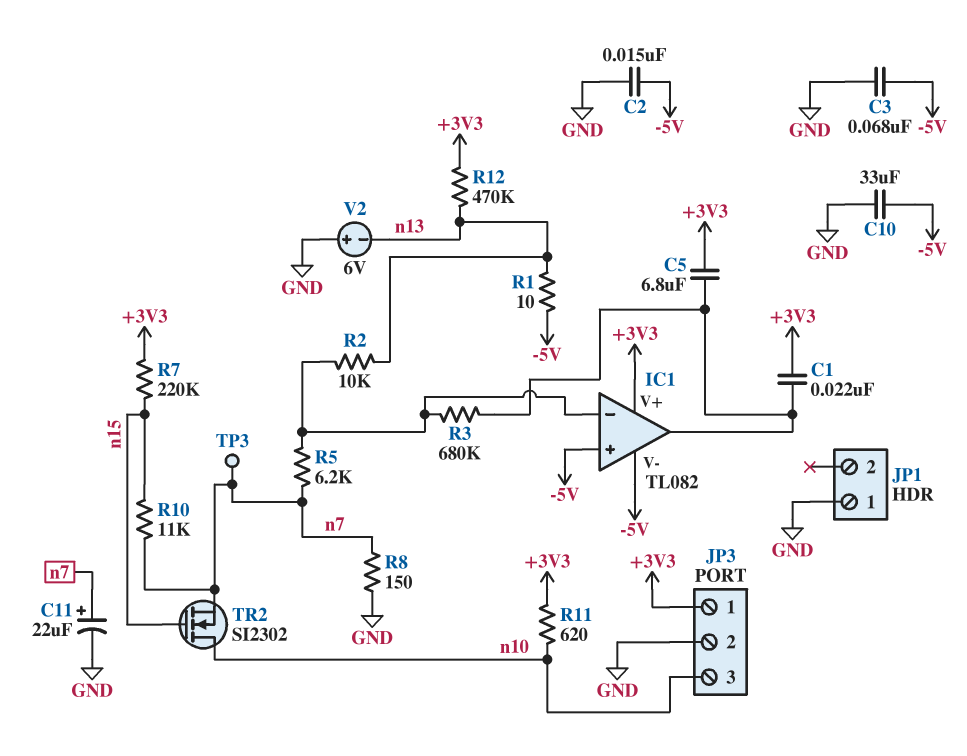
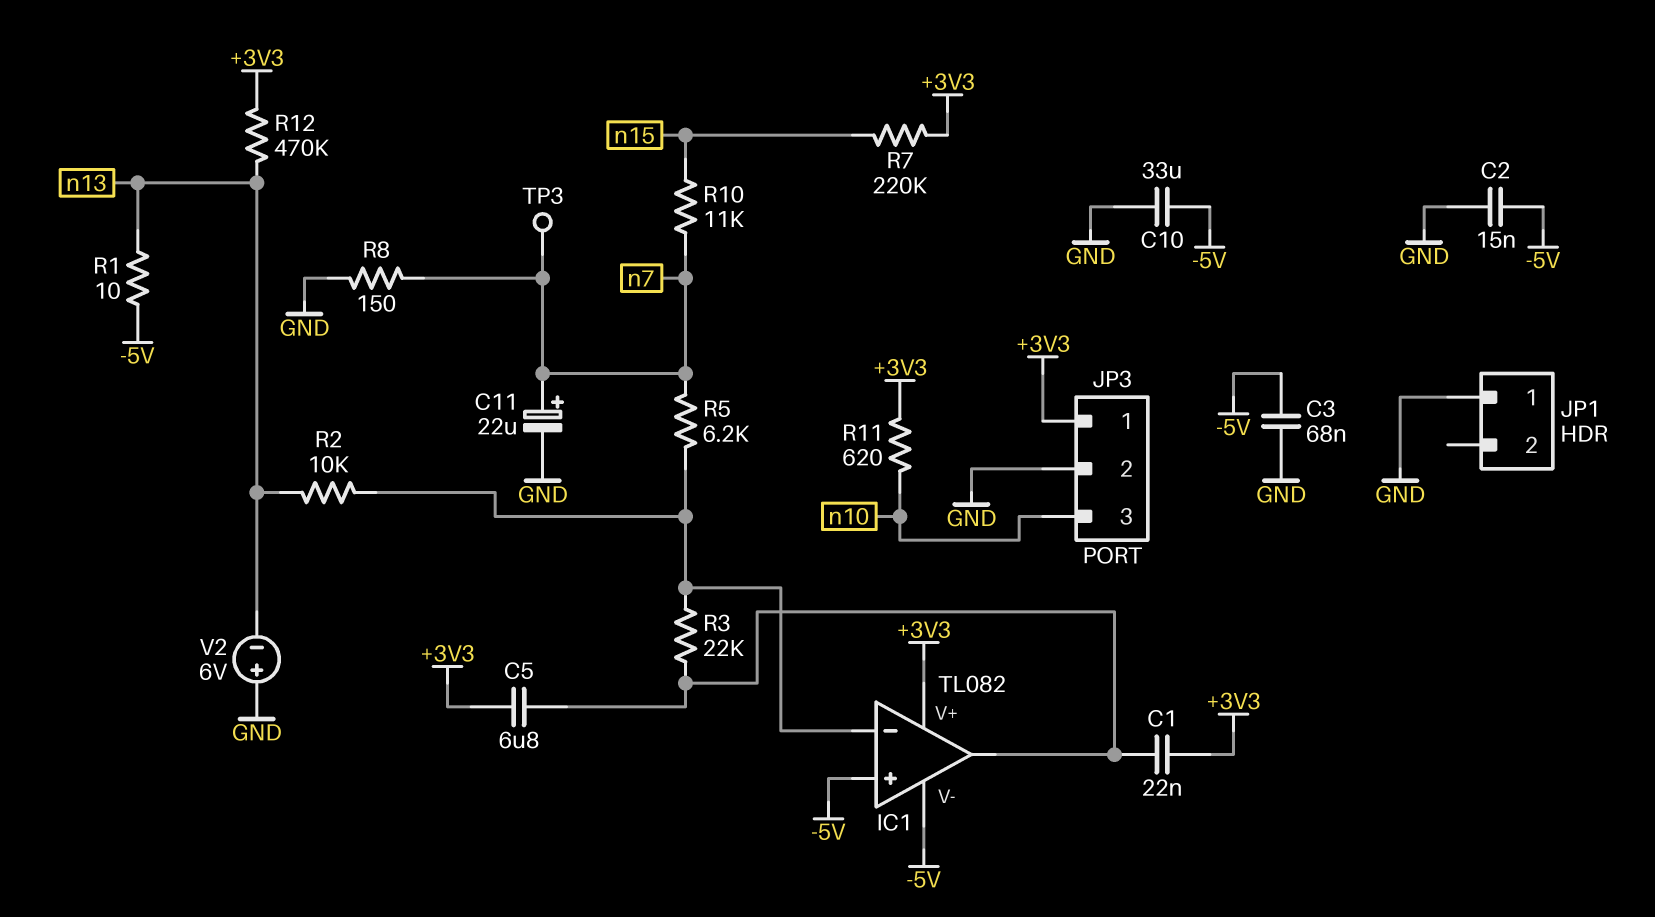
R3: 680k (IC1/in-, IC1/out) -> 22k (IC1/in-, IC1/out)
TR2: NMOS SI2302 (G n15, D n10, S n7) -> none

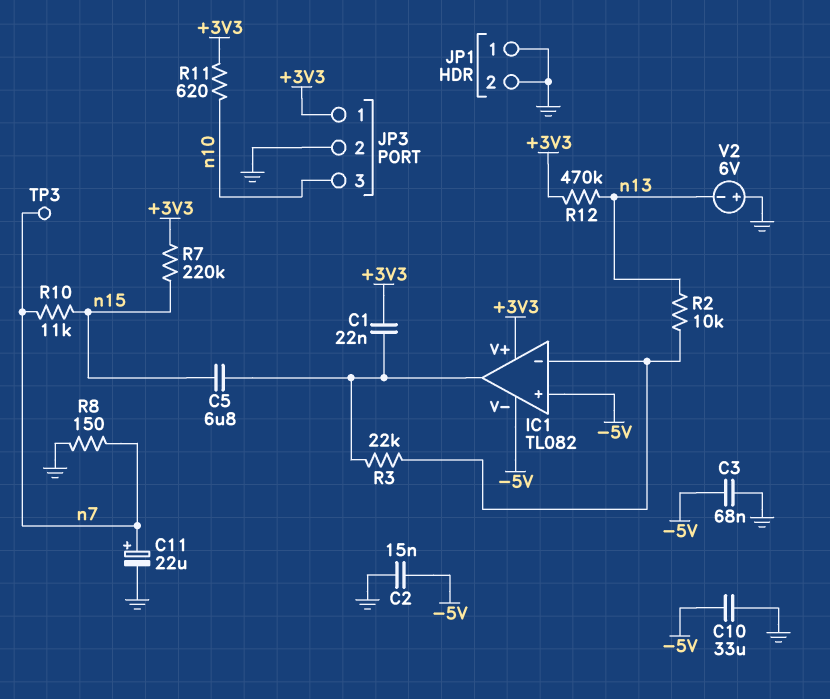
C5: 6.8uF (+3V3, IC1/out) -> 6.8uF (IC1/out, n15)
JP1 pin 2: none -> GND
R1: 10 (-5V, n13) -> none
R5: 6.2k (IC1/in-, n7) -> none

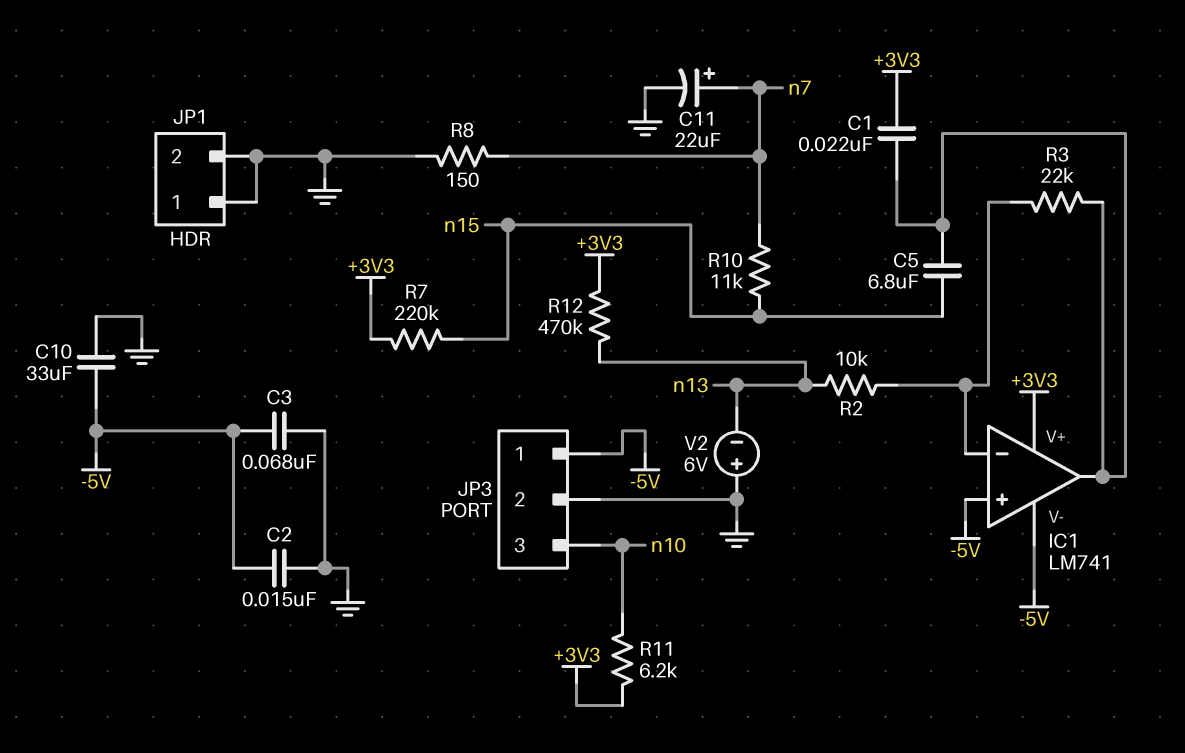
IC1: TL082 -> LM741
JP3 pin 1: +3V3 -> -5V
R11: 620 (+3V3, n10) -> 6.2k (+3V3, n10)
TP3: test point (n7) -> none

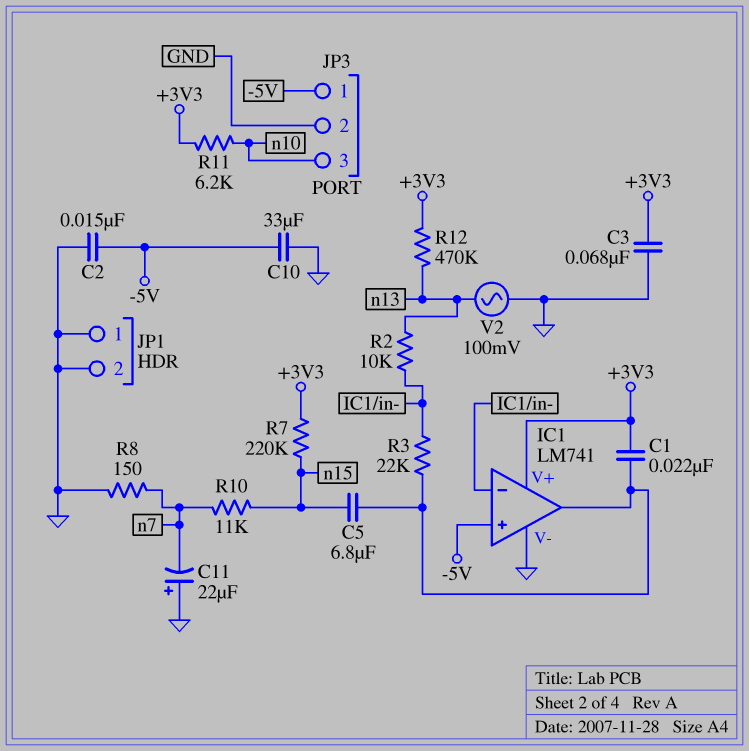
C3: 68nF (-5V, GND) -> 68nF (+3V3, GND)
C11: 22uF (plus n7, minus GND) -> 22uF (plus GND, minus n7)
IC1 pin V-: -5V -> GND
V2: 6V (plus GND, minus n13) -> AC 100mV (GND, n13)

